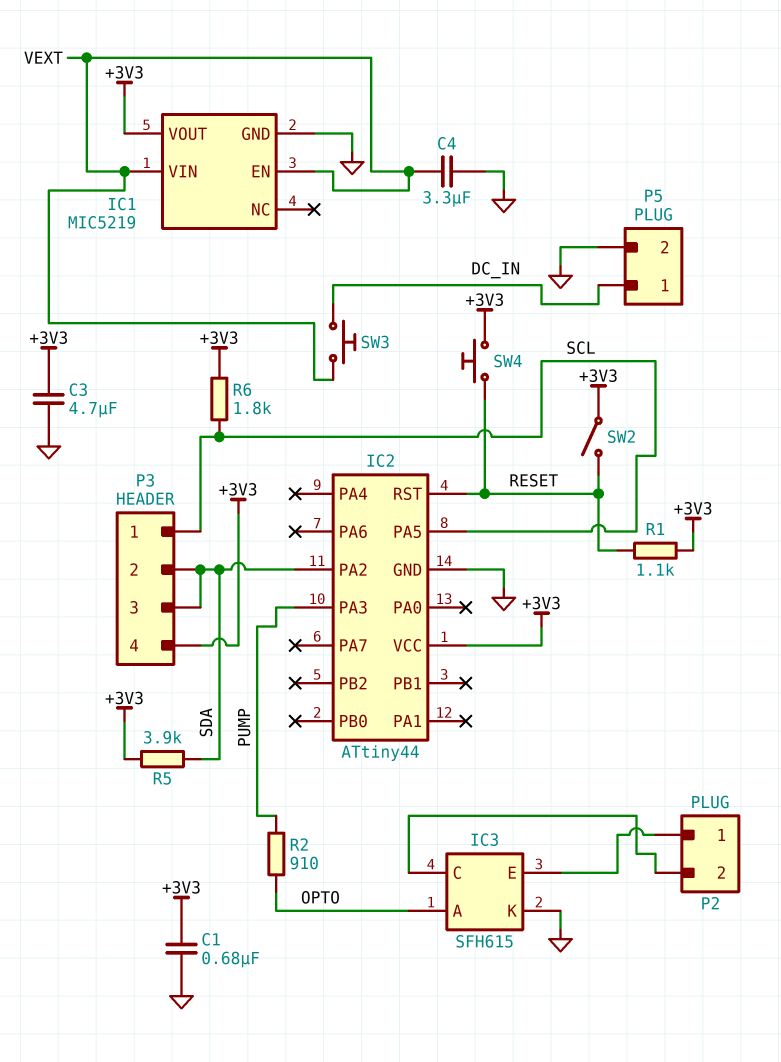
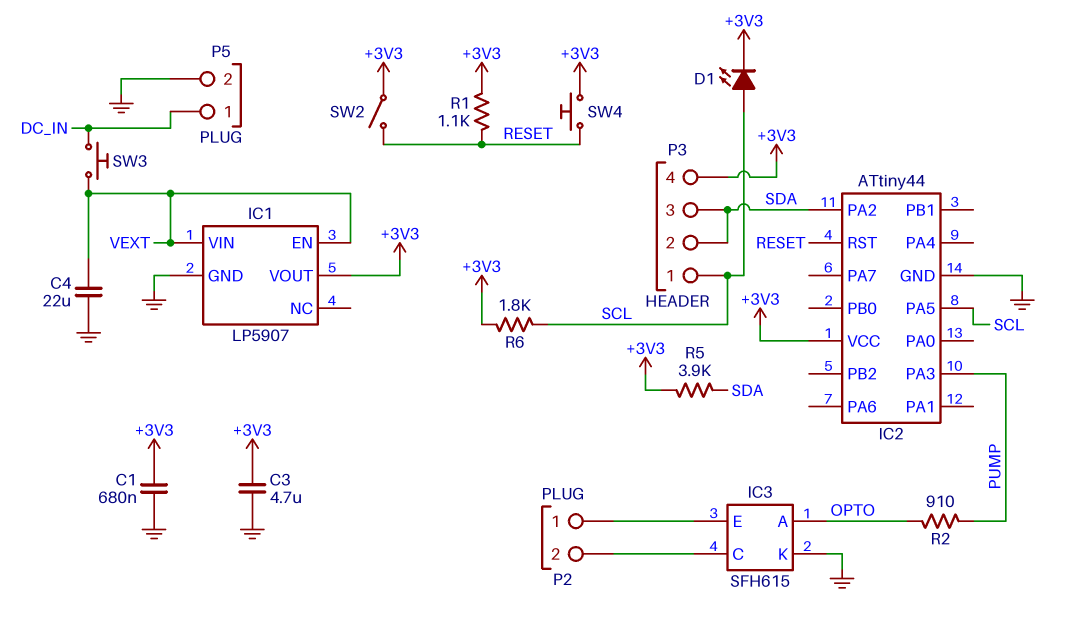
C4: 3.3uF (GND, VEXT) -> 22uF (GND, VEXT)
D1: none -> LED (A SCL, K +3V3)
IC1: MIC5219 -> LP5907

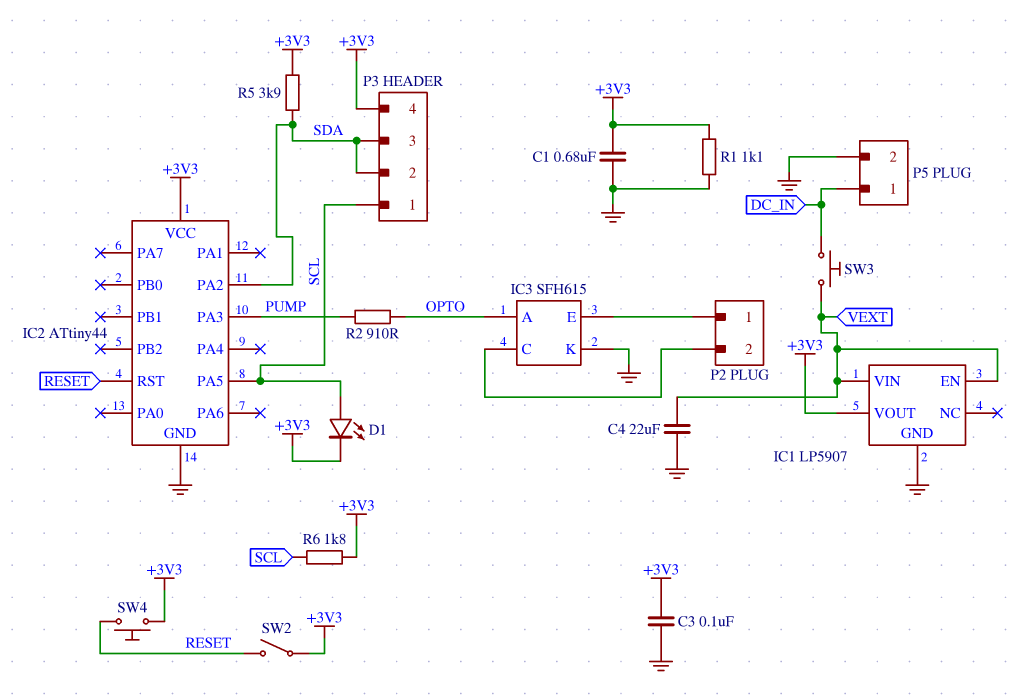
C3: 4.7uF (+3V3, GND) -> 100nF (+3V3, GND)
R1: 1.1k (+3V3, RESET) -> 1.1k (+3V3, GND)

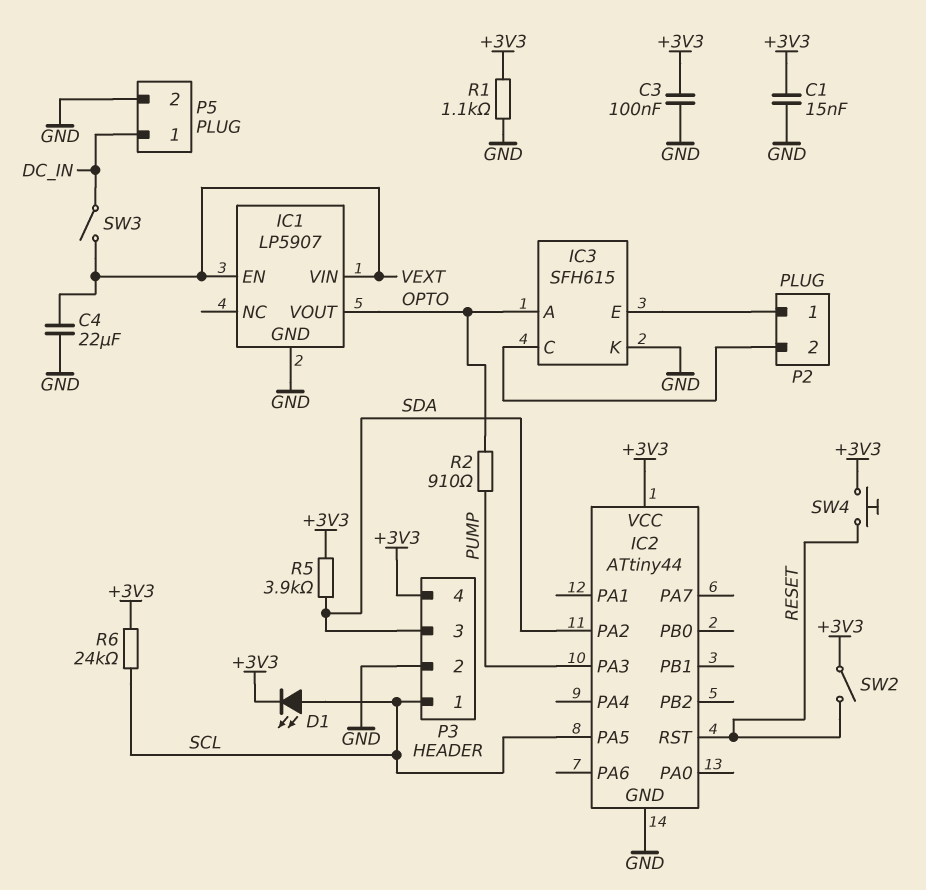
C1: 680nF (+3V3, GND) -> 15nF (+3V3, GND)
IC1 pin VOUT: +3V3 -> OPTO
P3 pin 2: SDA -> GND
R6: 1.8k (+3V3, SCL) -> 24k (+3V3, SCL)
SW3: button (DC_IN, VEXT) -> switch (DC_IN, VEXT)

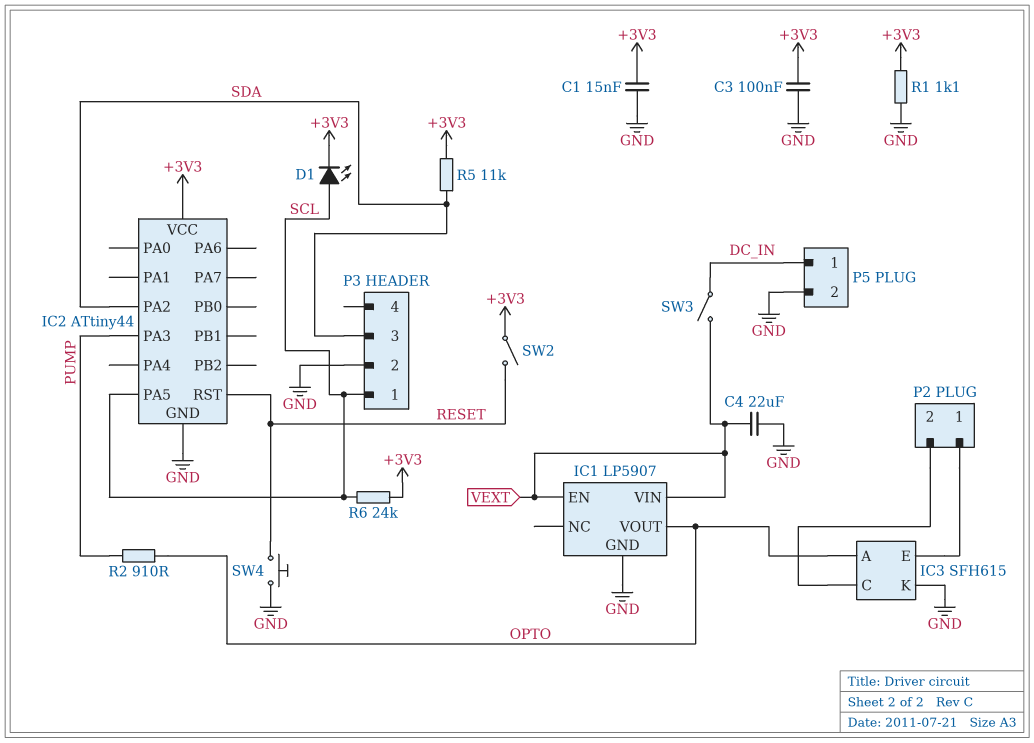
P3 pin 4: +3V3 -> none
R5: 3.9k (+3V3, SDA) -> 11k (+3V3, SDA)
SW4: button (+3V3, RESET) -> button (GND, RESET)

